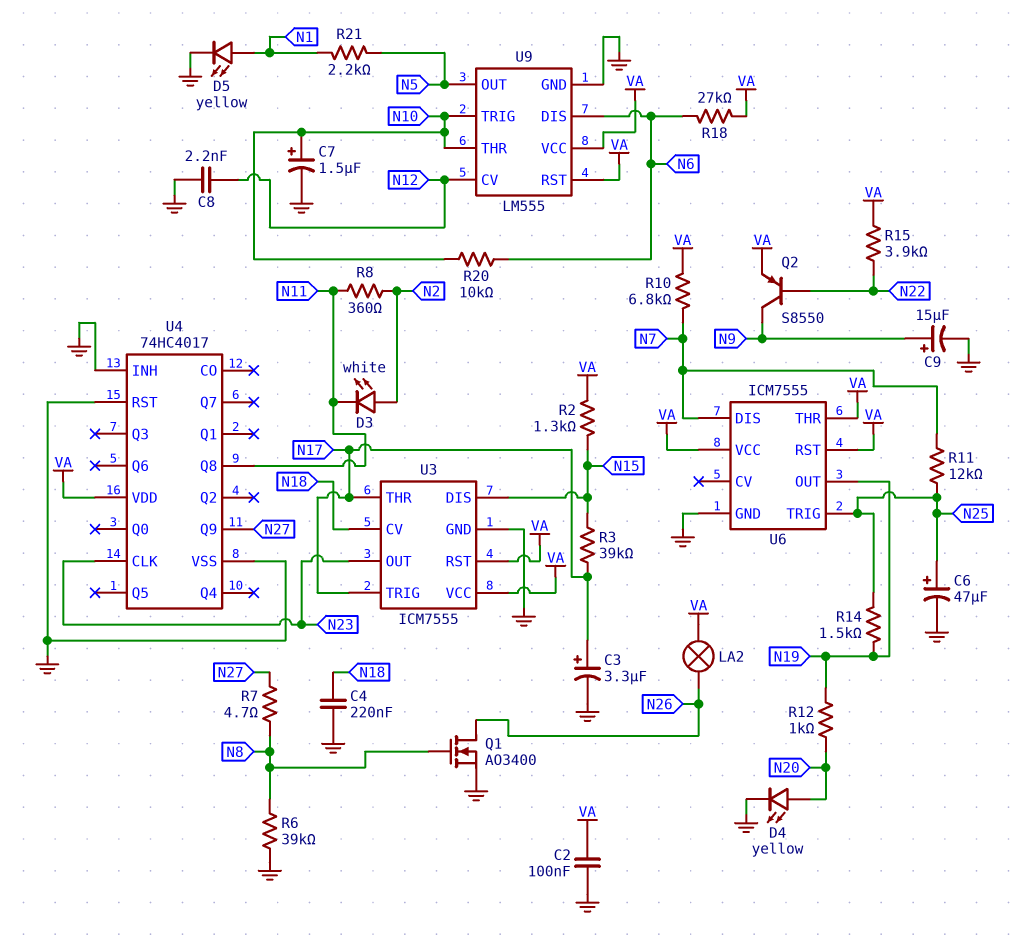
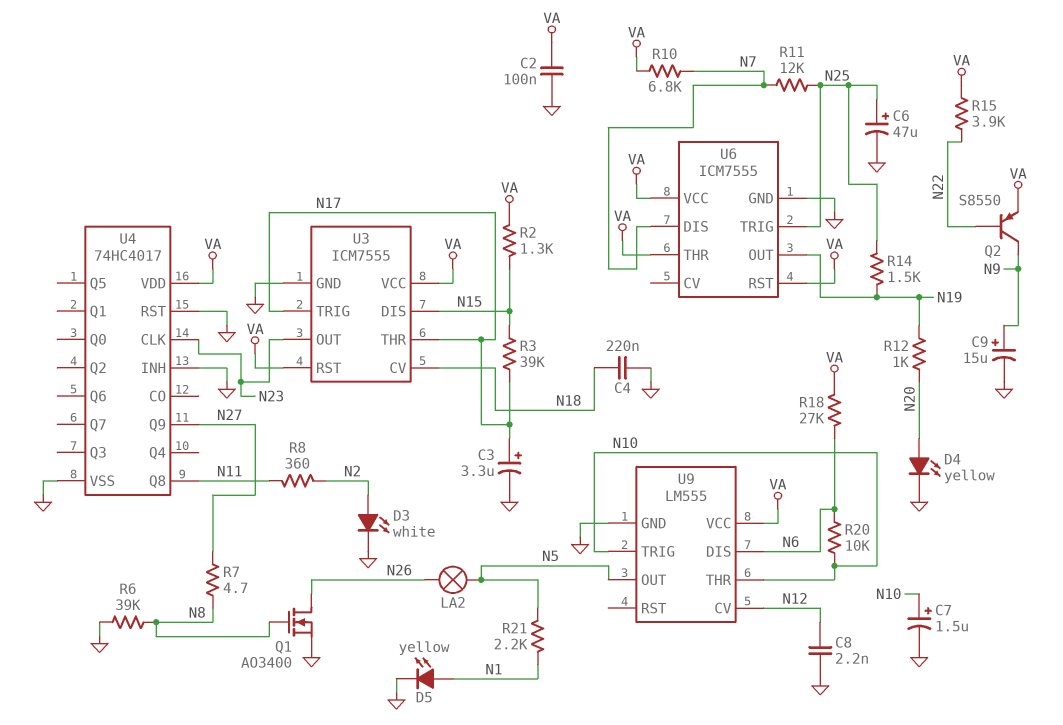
D3: LED white (A N2, K N11) -> LED white (A N2, K GND)
LA2: lamp (N26, VA) -> lamp (N5, N26)
U9 pin RST: VA -> none

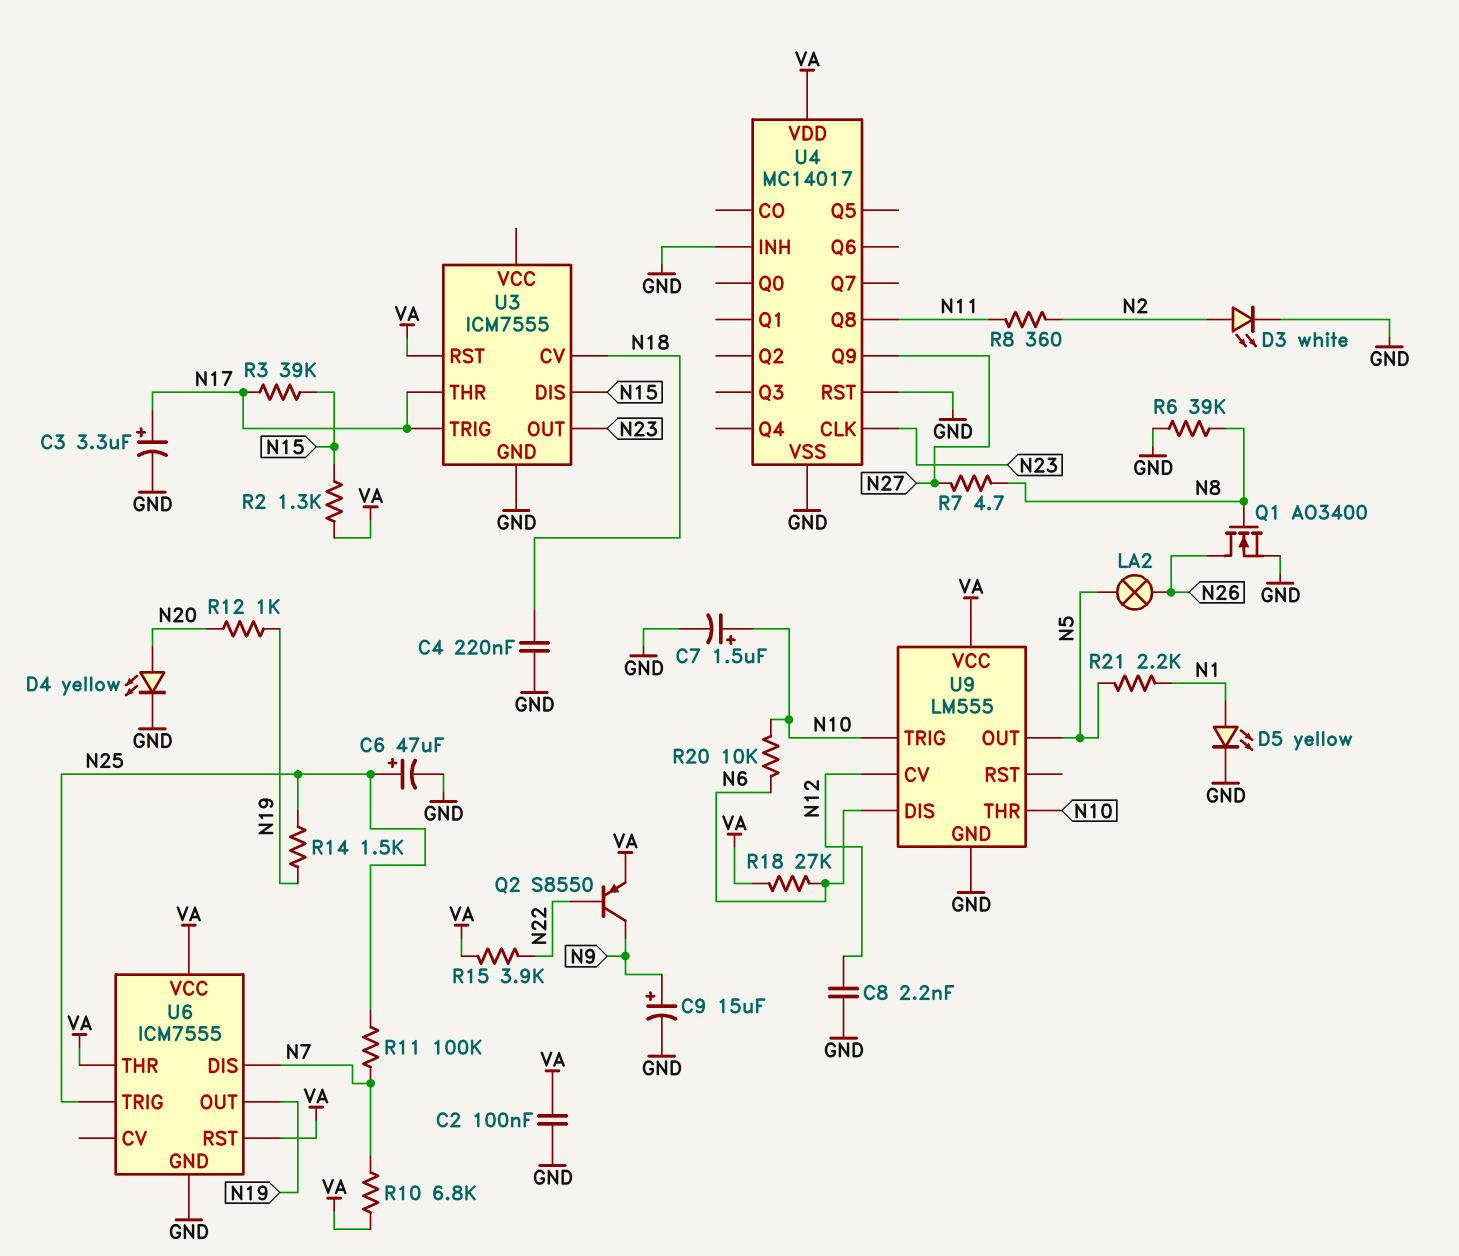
R11: 12k (N7, N25) -> 100k (N7, N25)
U3 pin VCC: VA -> none
U4: 74HC4017 -> MC14017

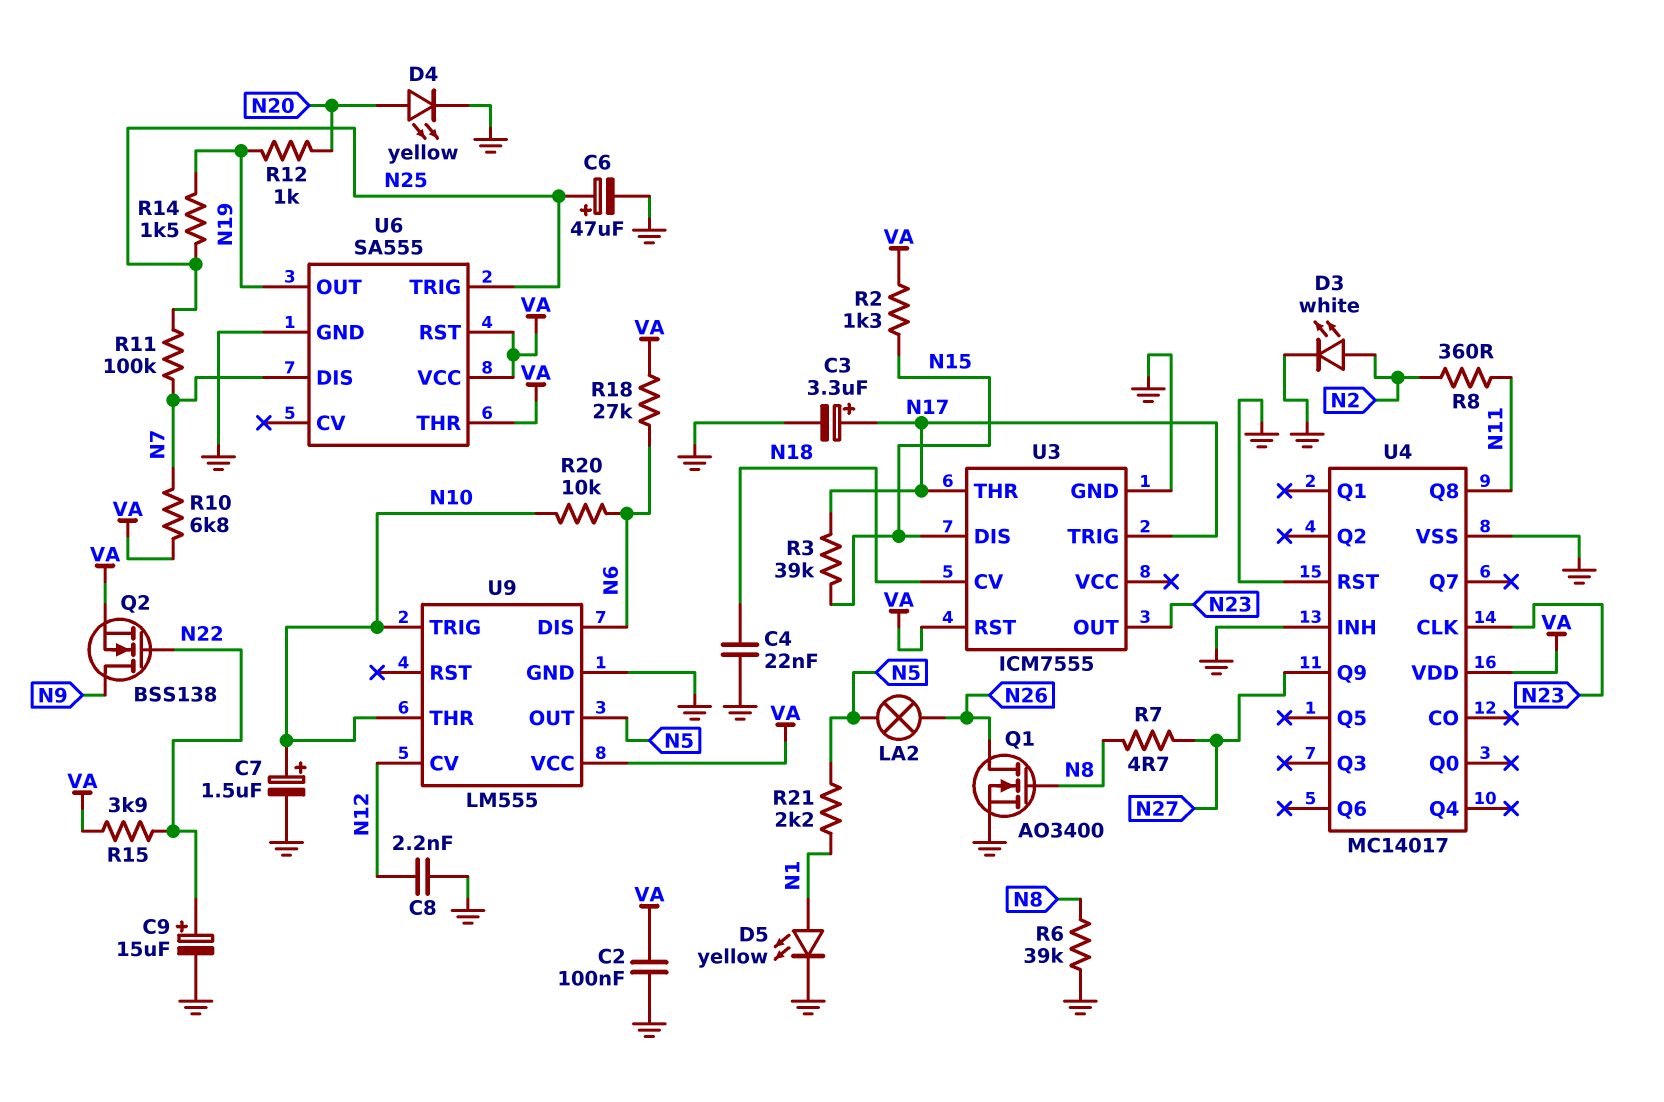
C4: 220nF (GND, N18) -> 22nF (GND, N18)
C9: 15uF (plus N9, minus GND) -> 15uF (plus N22, minus GND)
Q2: PNP S8550 (B N22, C N9, E VA) -> NMOS BSS138 (G N22, D N9, S VA)
U6: ICM7555 -> SA555

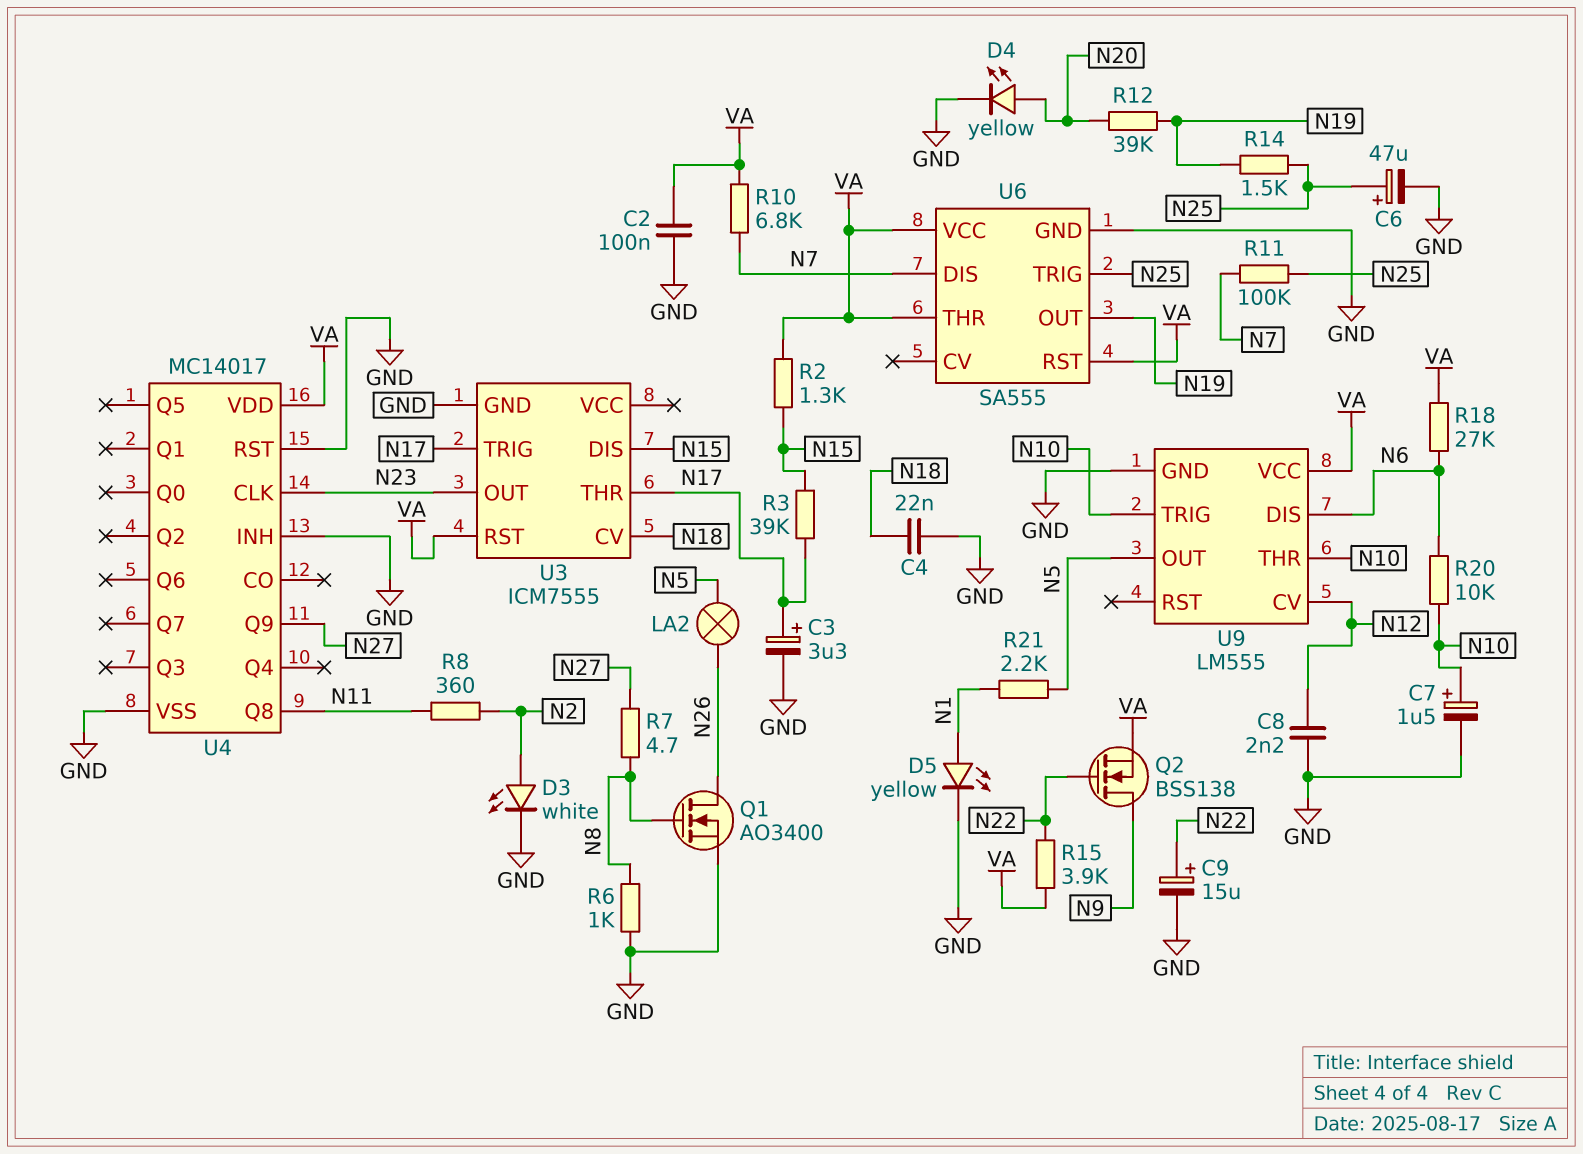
R6: 39k (GND, N8) -> 1k (GND, N8)
R12: 1k (N19, N20) -> 39k (N19, N20)

